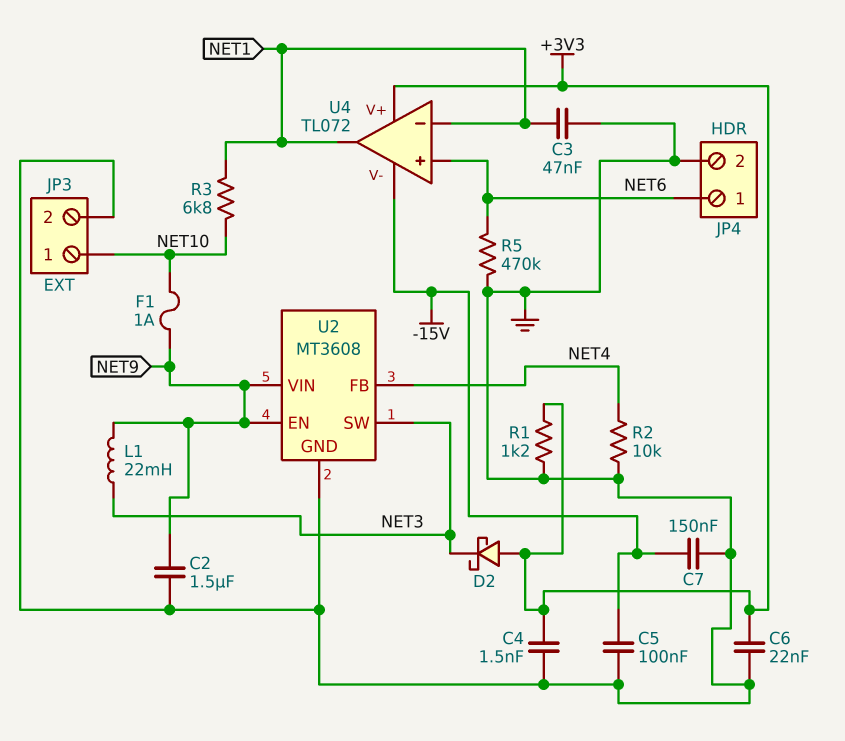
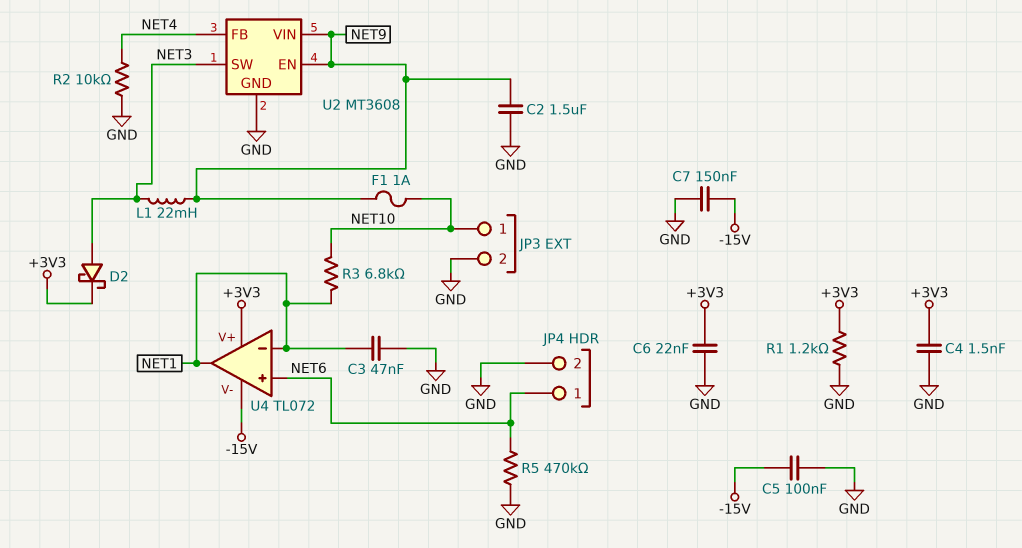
D2: schottky (A +3V3, K NET3) -> schottky (A NET3, K +3V3)

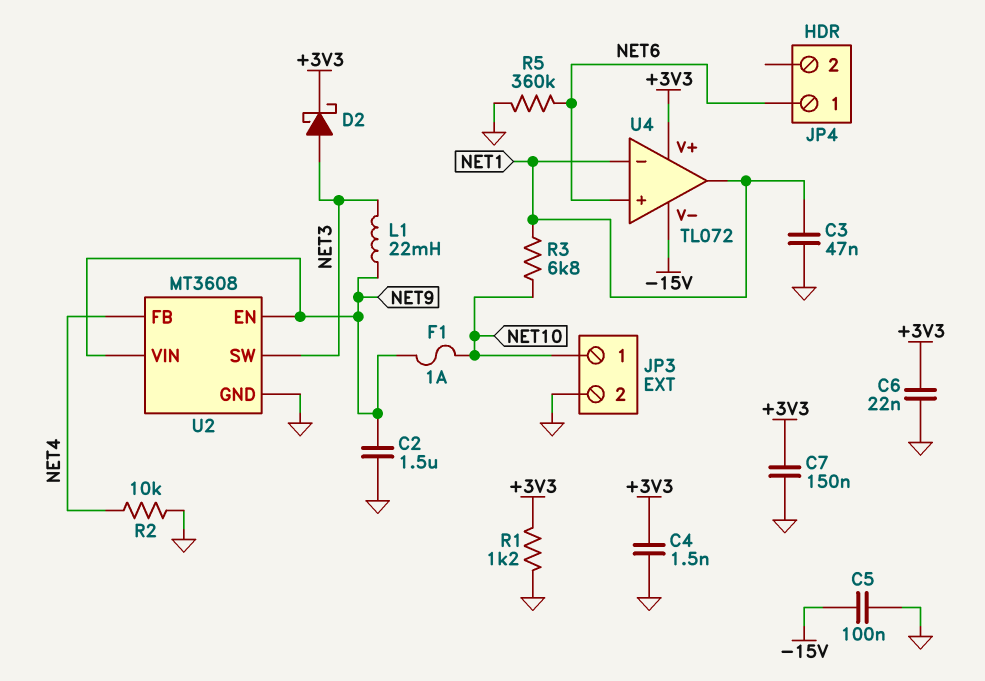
C7: 150nF (-15V, GND) -> 150nF (+3V3, GND)
JP4 pin 2: GND -> none
R5: 470k (GND, NET6) -> 360k (GND, NET6)

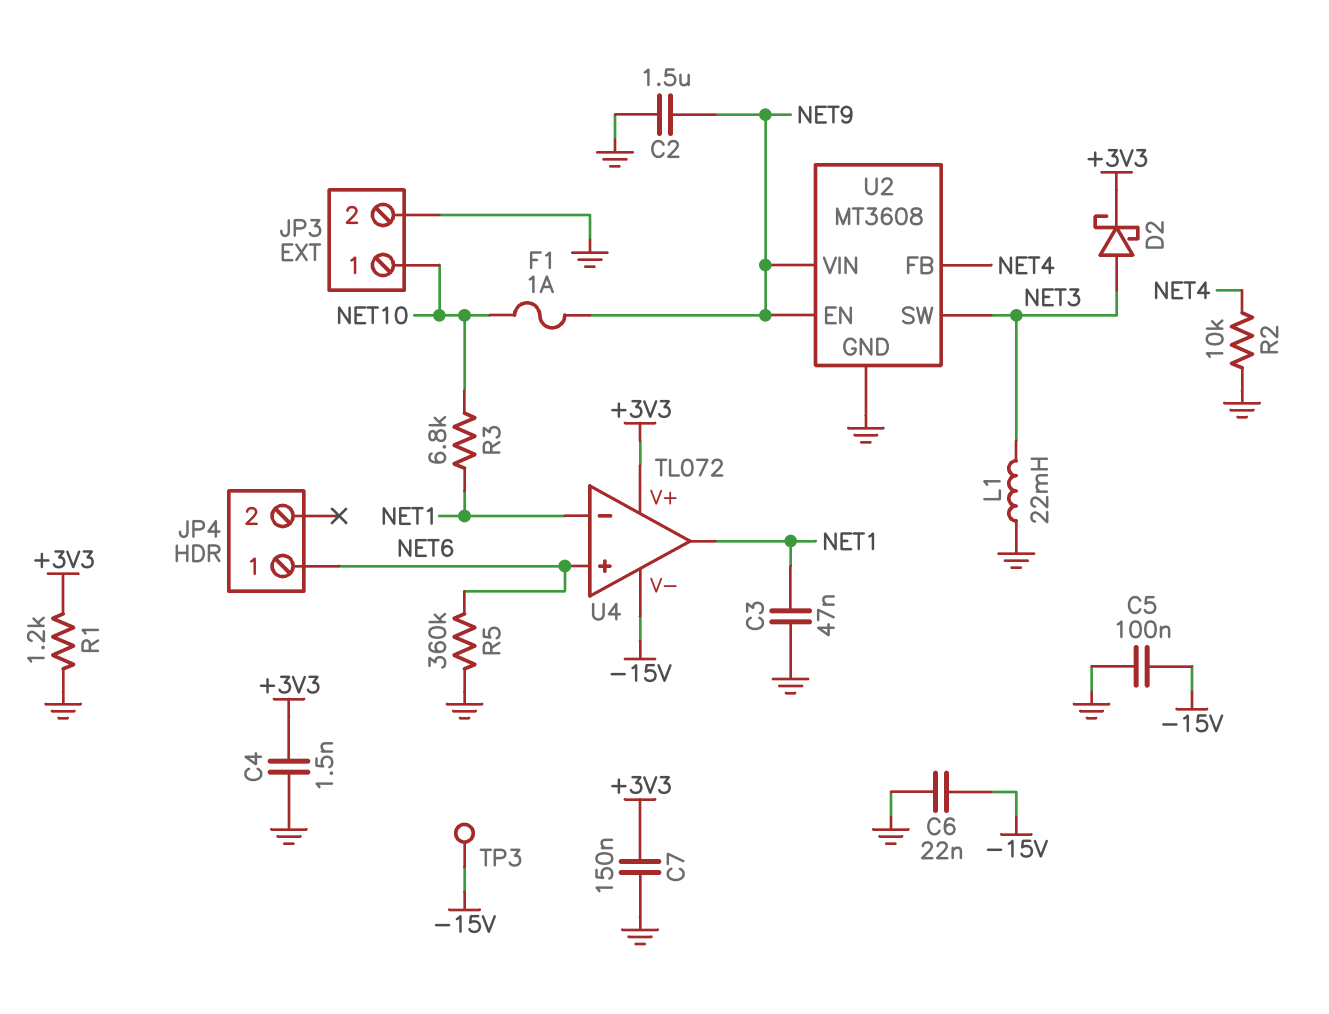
C6: 22nF (+3V3, GND) -> 22nF (-15V, GND)
L1: 22mH (NET3, NET9) -> 22mH (GND, NET3)
TP3: none -> test point (-15V)

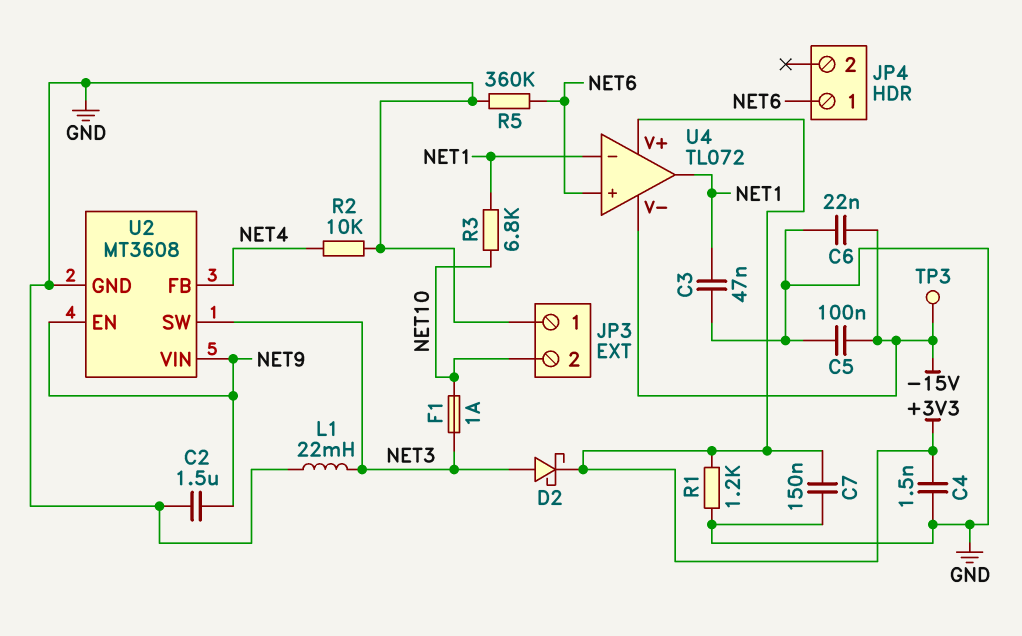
F1: 1A (NET9, NET10) -> 1A (NET3, NET10)
JP3 pin 1: NET10 -> GND
JP3 pin 2: GND -> NET10

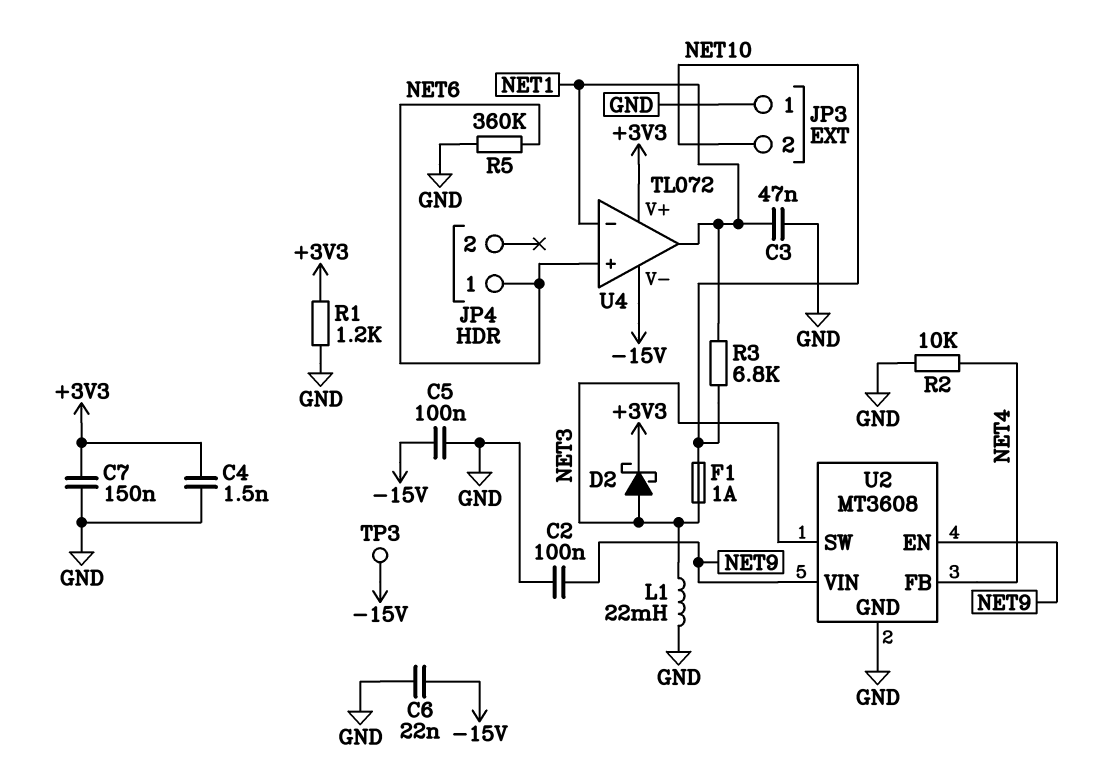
C2: 1.5uF (GND, NET9) -> 100nF (GND, NET9)

